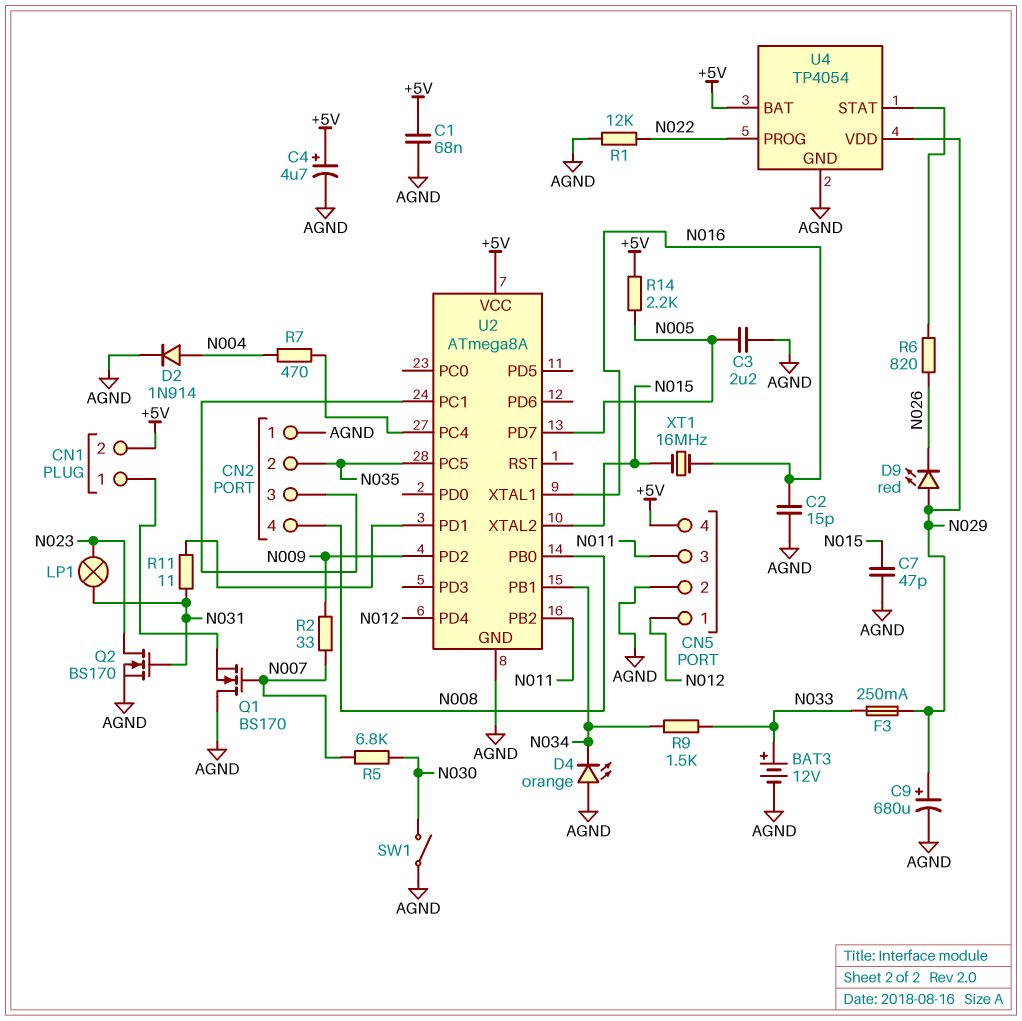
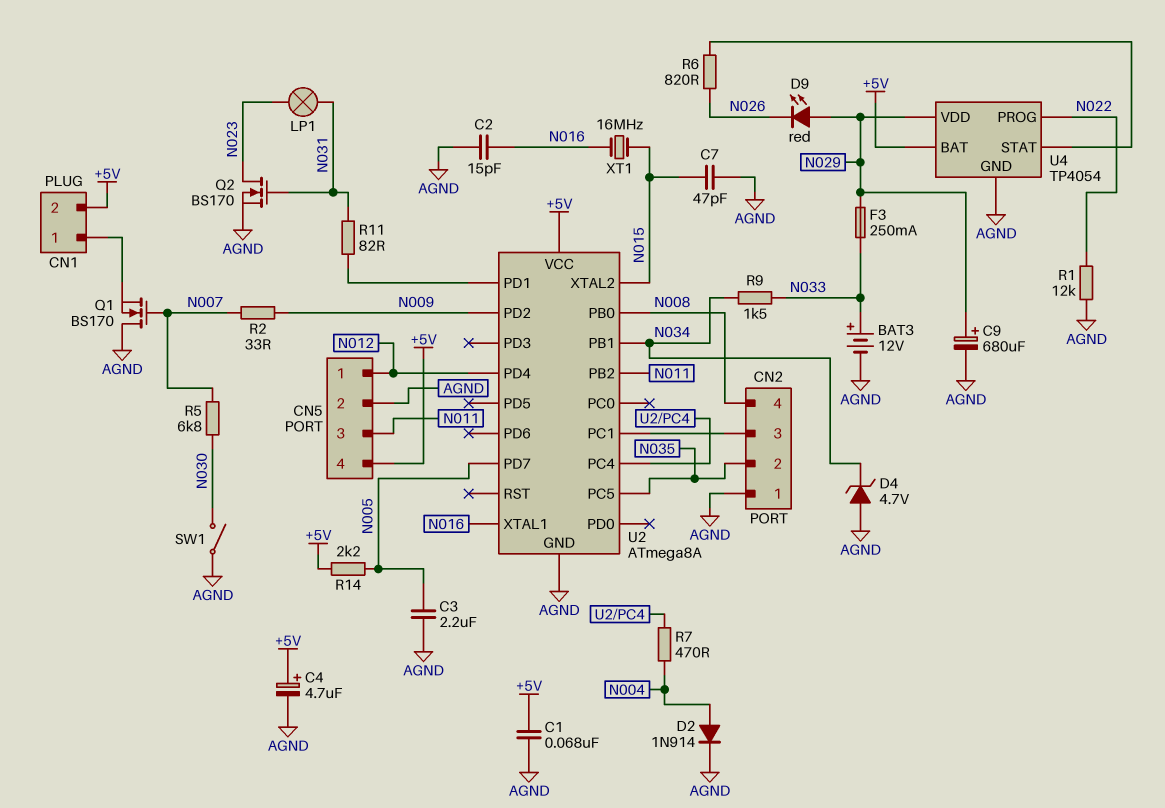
D4: LED orange (A AGND, K N034) -> zener 4.7V (A AGND, K N034)
R11: 11 (N031, U2/PD1) -> 82 (N031, U2/PD1)

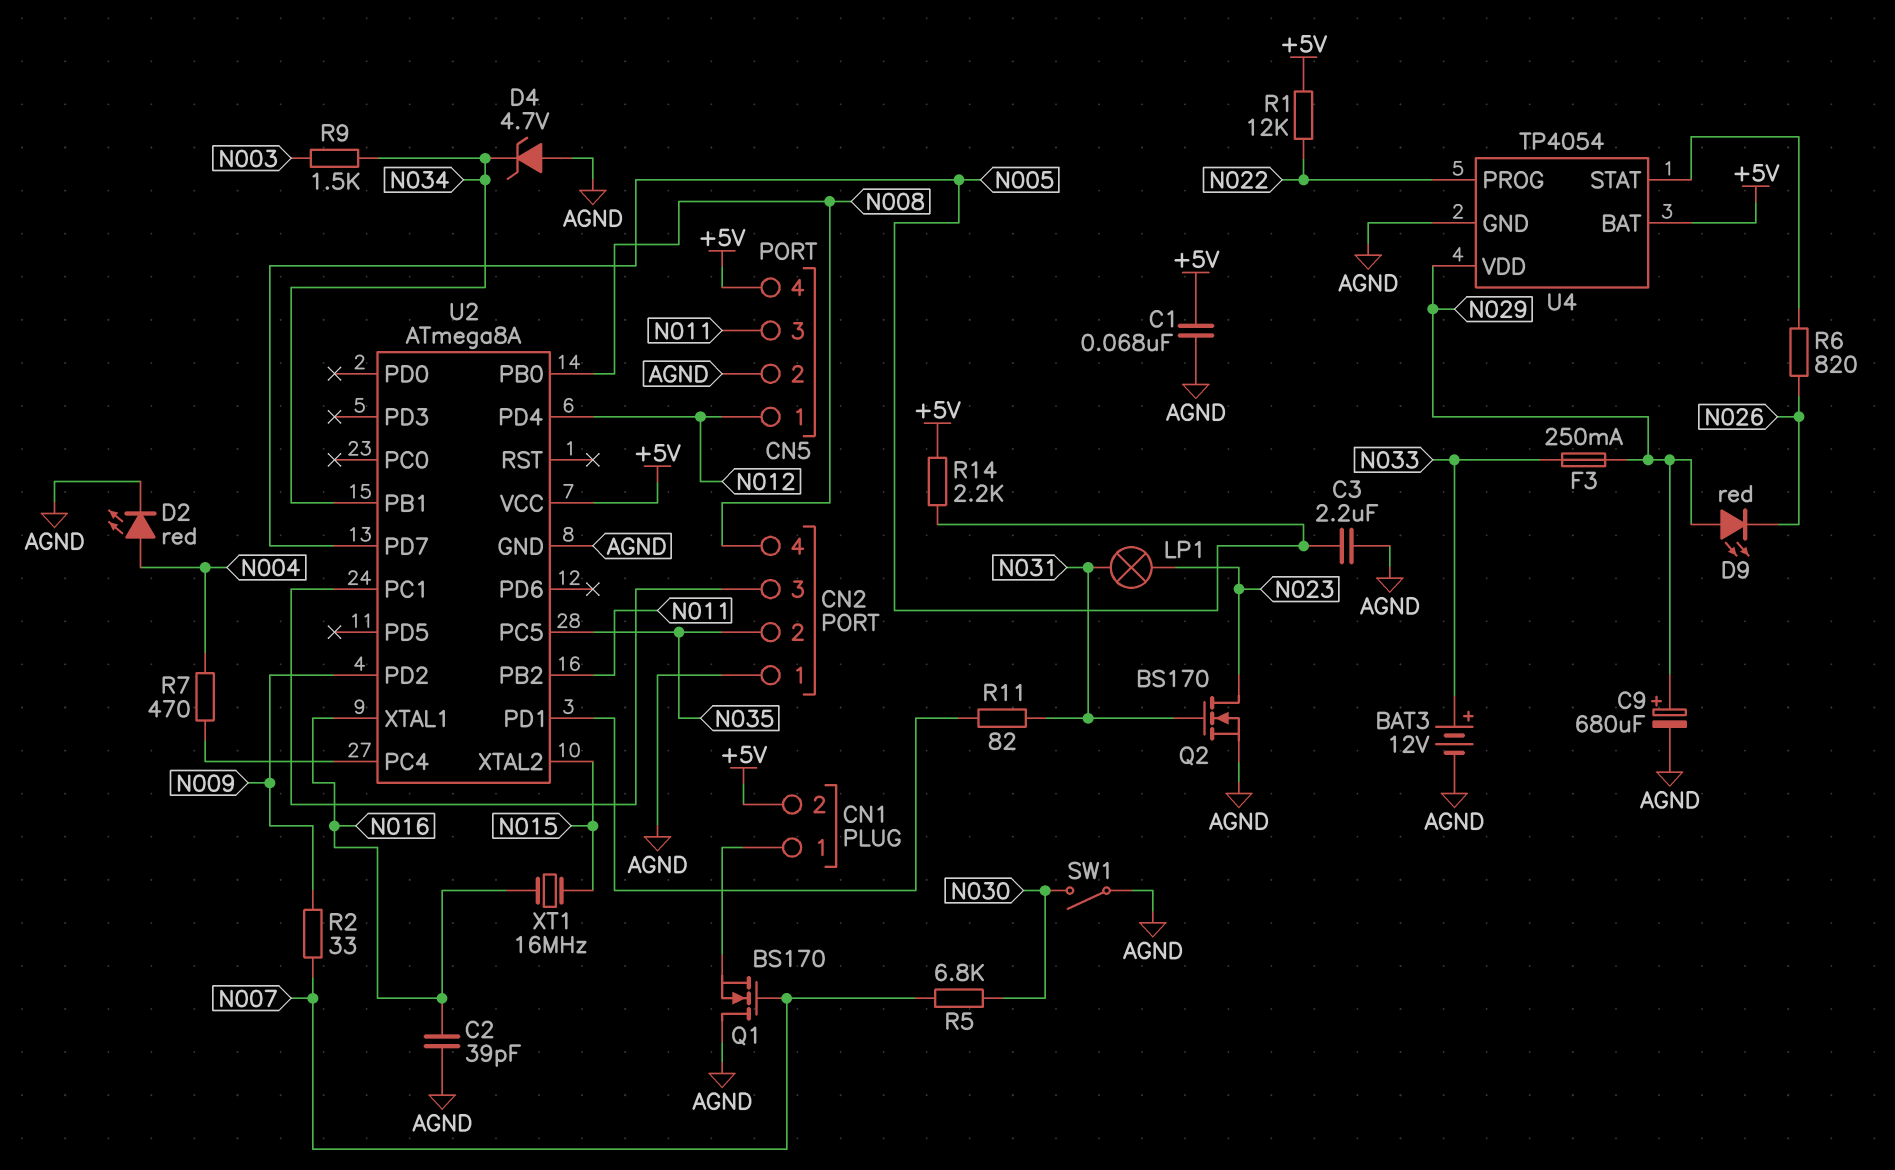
C2: 15pF (AGND, N016) -> 39pF (AGND, N016)
C4: 4.7uF (plus +5V, minus AGND) -> none
C7: 47pF (AGND, N015) -> none
D2: diode 1N914 (A N004, K AGND) -> LED red (A N004, K AGND)
R1: 12k (AGND, N022) -> 12k (+5V, N022)
R9: 1.5k (N033, N034) -> 1.5k (N003, N034)

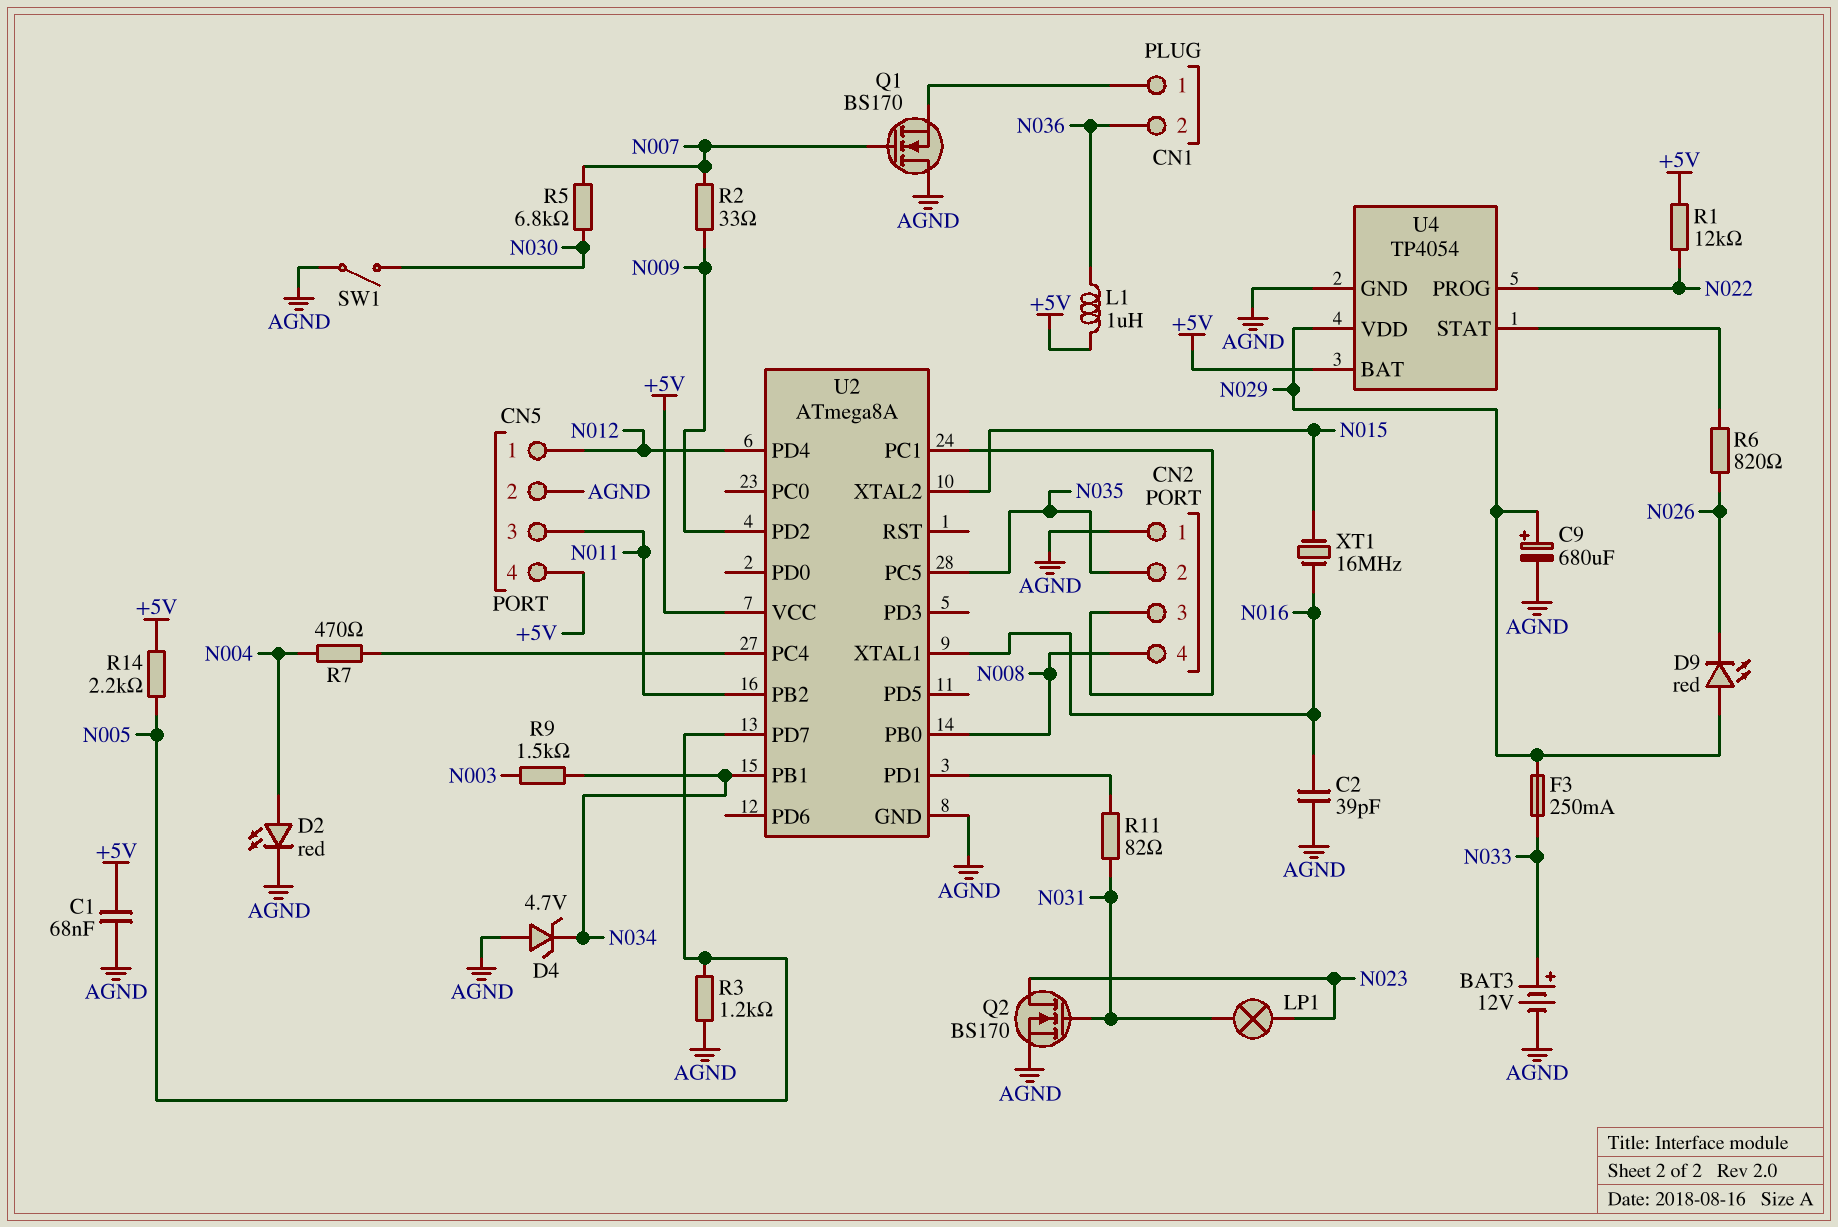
C3: 2.2uF (AGND, N005) -> none
CN1 pin 2: +5V -> N036
L1: none -> 1uH (+5V, N036)
R3: none -> 1.2k (AGND, N005)

